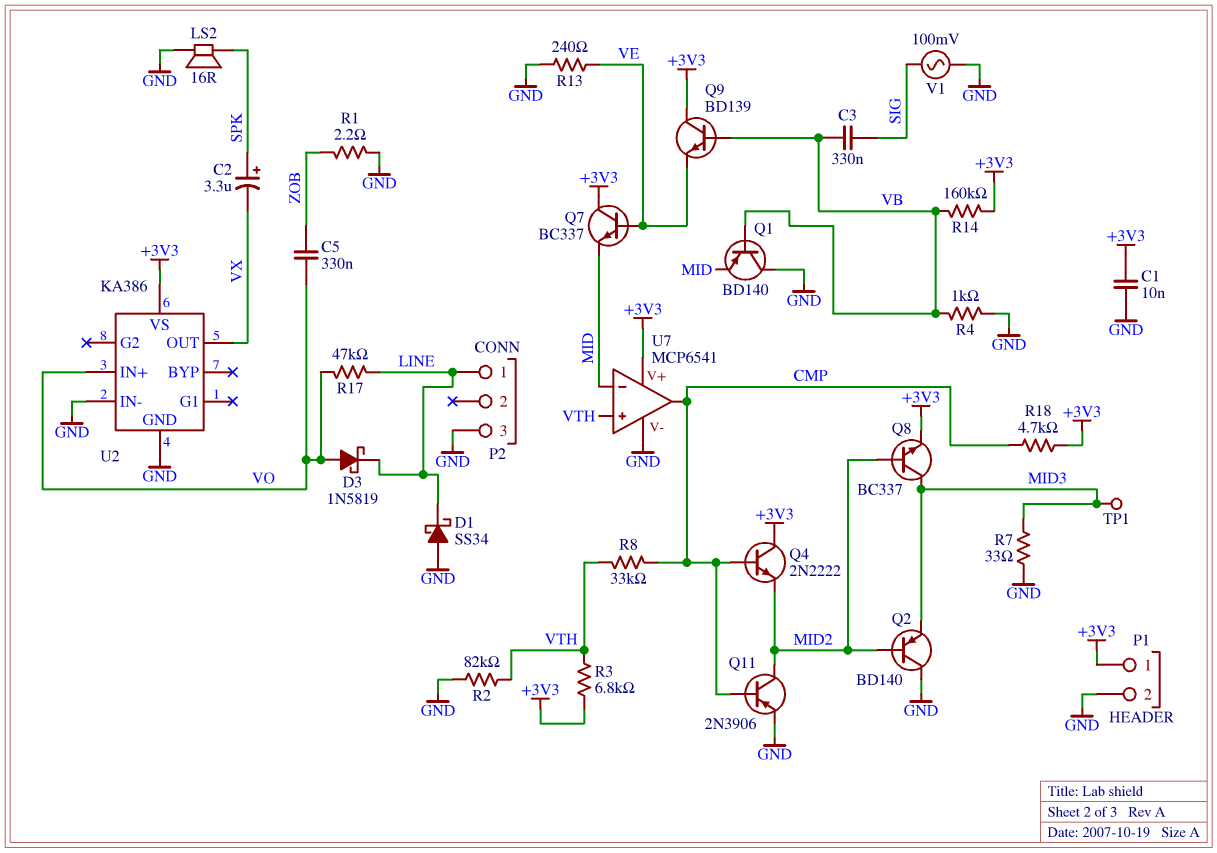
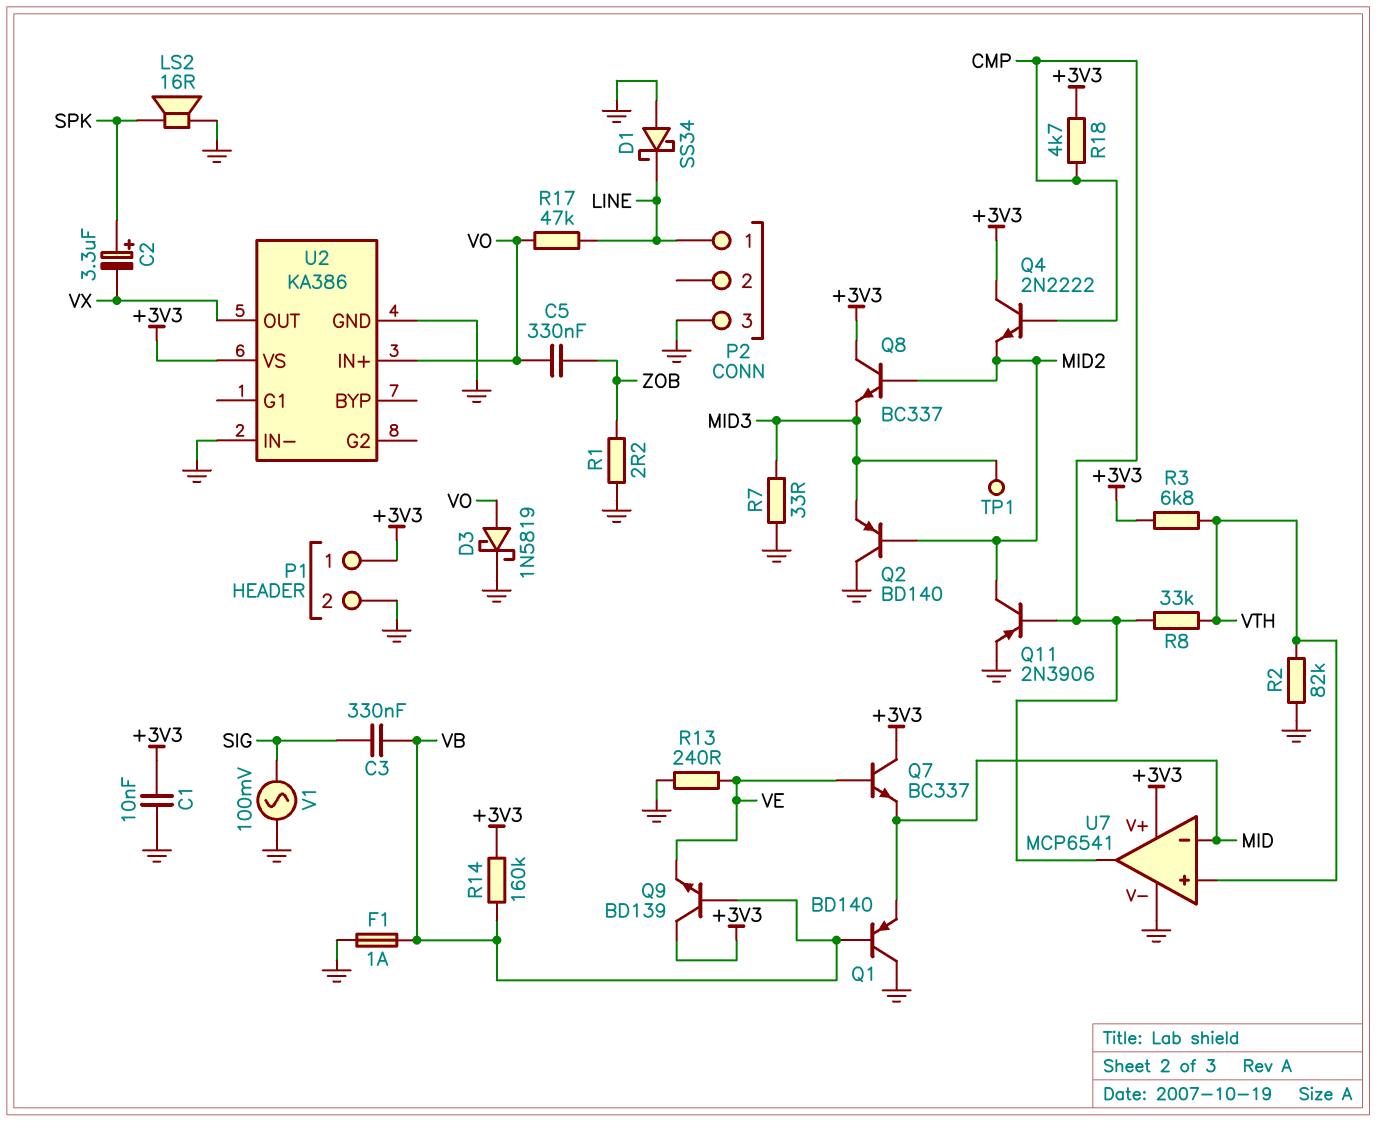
D3: schottky 1N5819 (A VO, K LINE) -> schottky 1N5819 (A VO, K GND)
F1: none -> 1A (GND, VB)
Q8: NPN BC337 (B MID2, C MID3, E +3V3) -> NPN BC337 (B MID2, C +3V3, E MID3)
R4: 1k (GND, VB) -> none

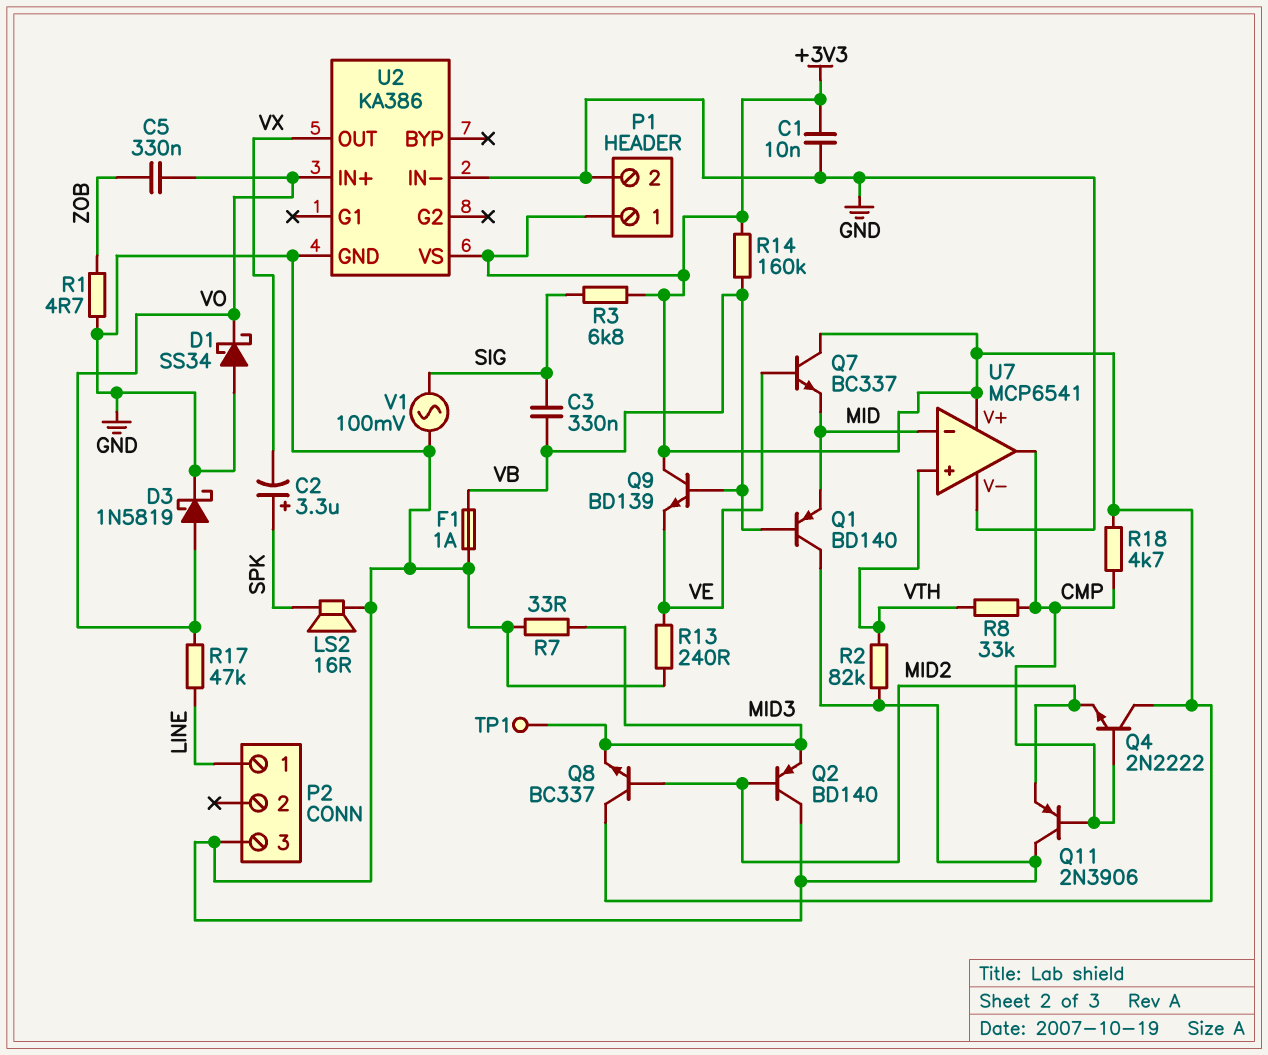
D1: schottky SS34 (A GND, K LINE) -> schottky SS34 (A GND, K VO)
Q11: PNP 2N3906 (B CMP, C MID2, E GND) -> PNP 2N3906 (B CMP, C GND, E MID2)
R1: 2.2 (GND, ZOB) -> 4.7 (GND, ZOB)
R3: 6.8k (+3V3, VTH) -> 6.8k (+3V3, SIG)

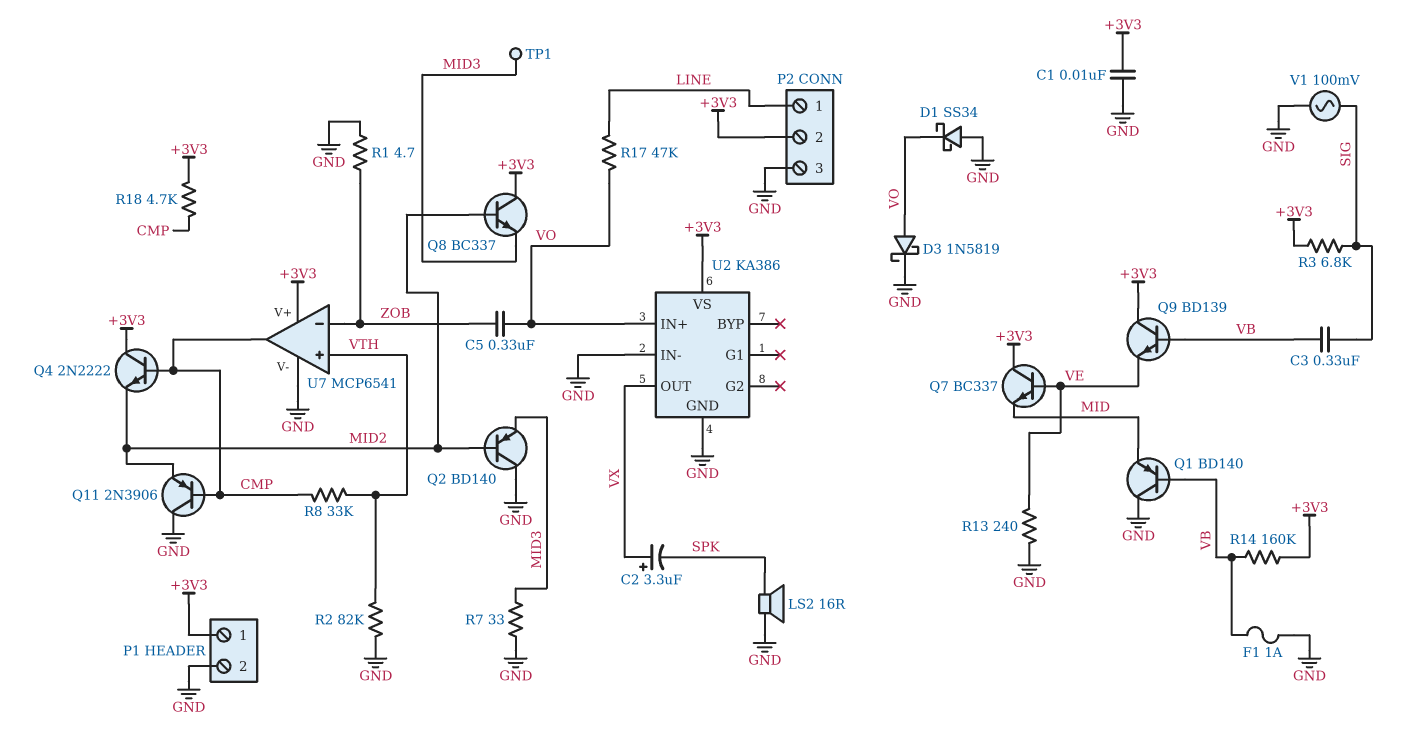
C2: 3.3uF (plus SPK, minus VX) -> 3.3uF (plus VX, minus SPK)
P2 pin 2: none -> +3V3
U7 pin in-: MID -> ZOB

